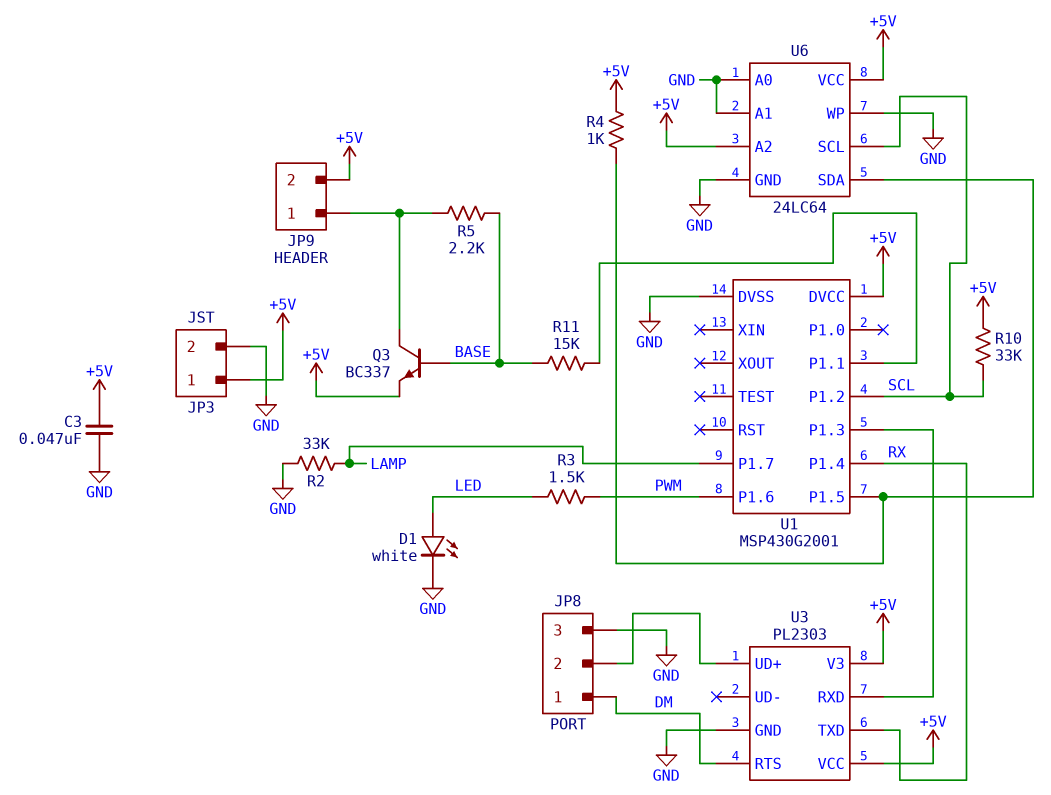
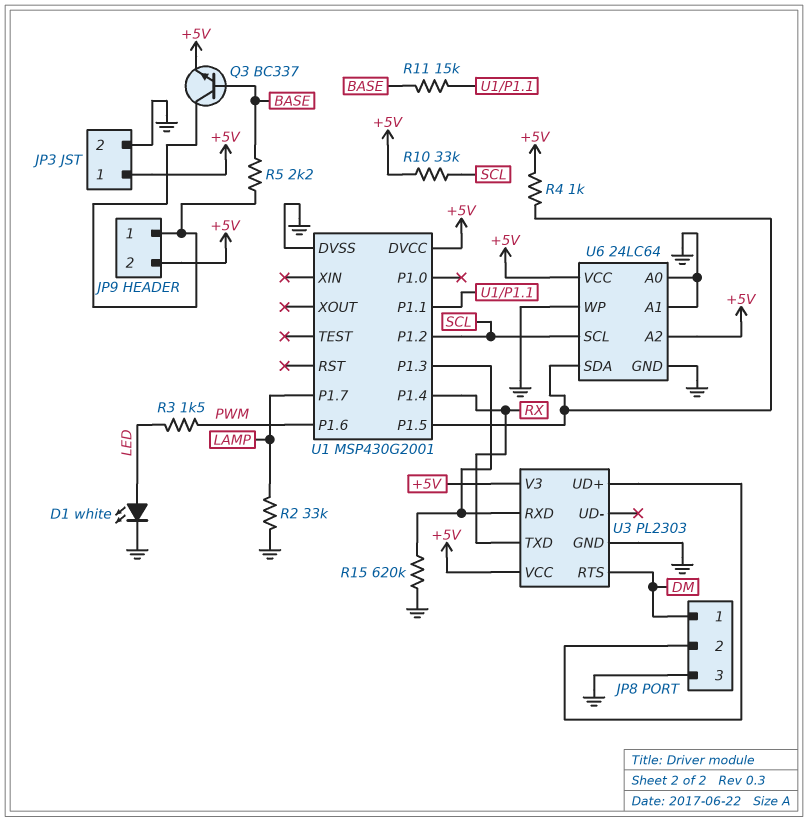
C3: 47nF (+5V, GND) -> none
R15: none -> 620k (GND, U1/P1.3)

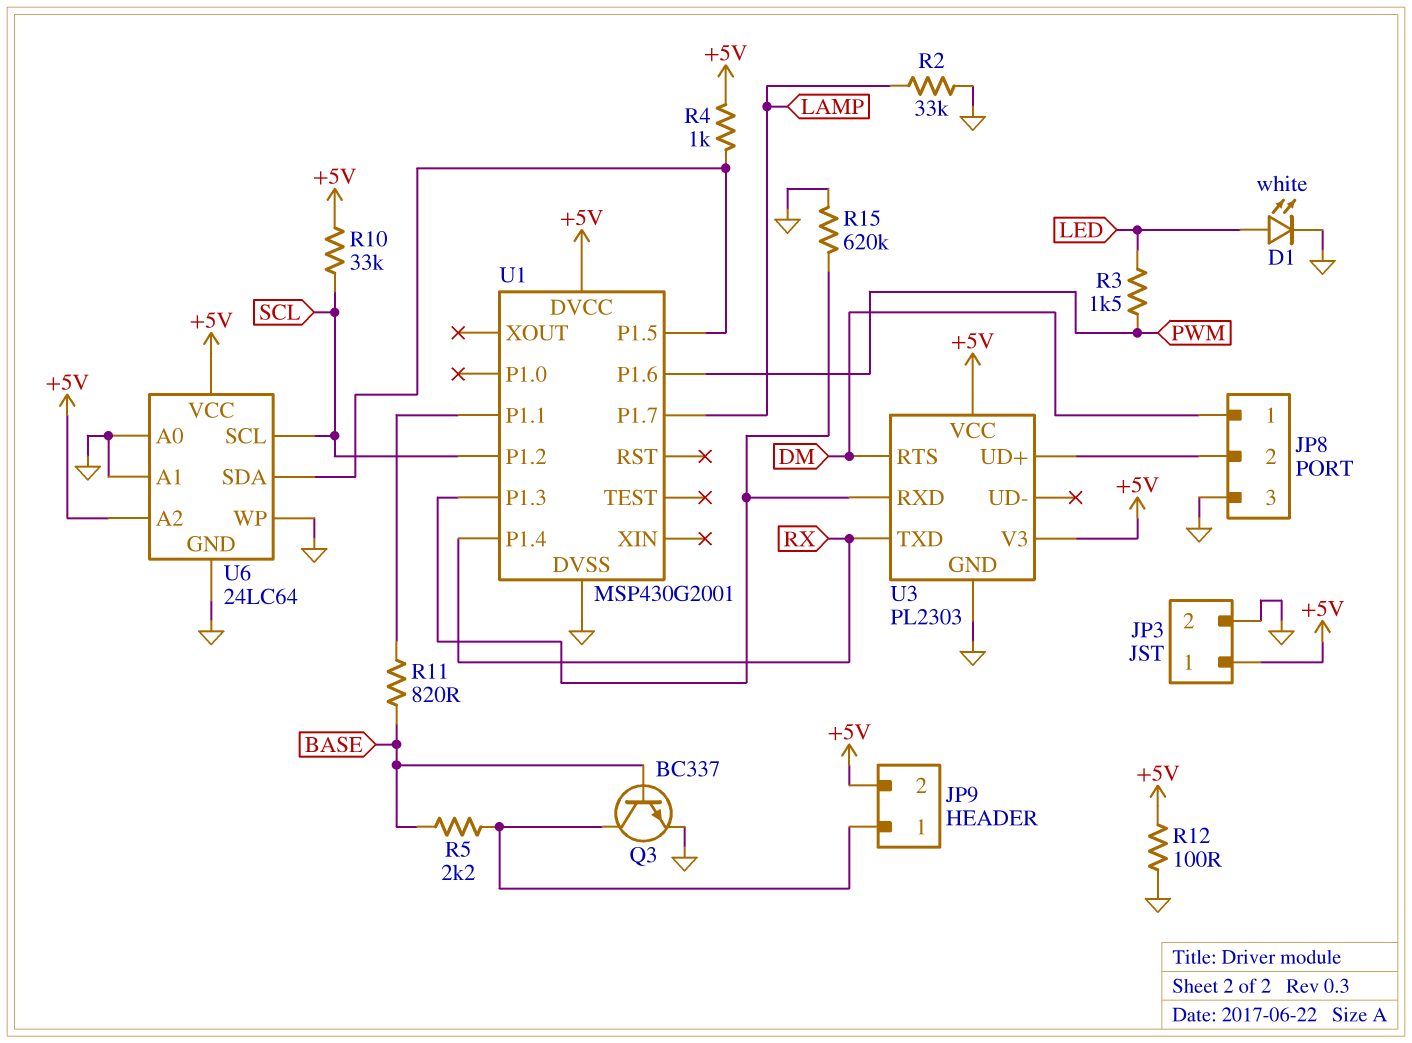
Q3: NPN BC337 (B BASE, C JP9/1, E +5V) -> NPN BC337 (B BASE, C JP9/1, E GND)
R11: 15k (BASE, U1/P1.1) -> 820 (BASE, U1/P1.1)
R12: none -> 100 (+5V, GND)

